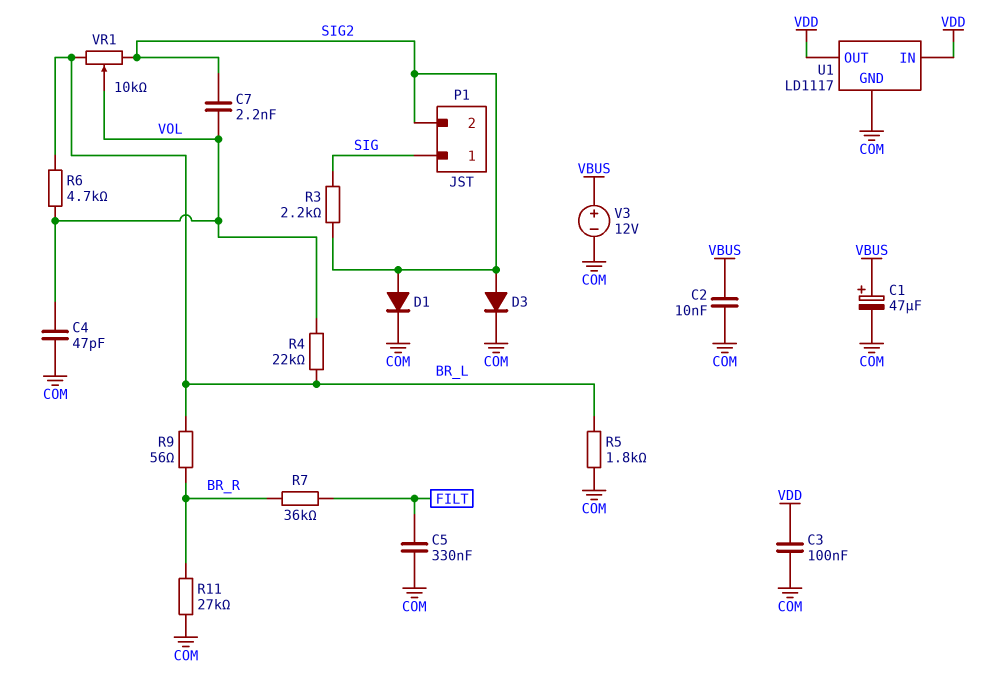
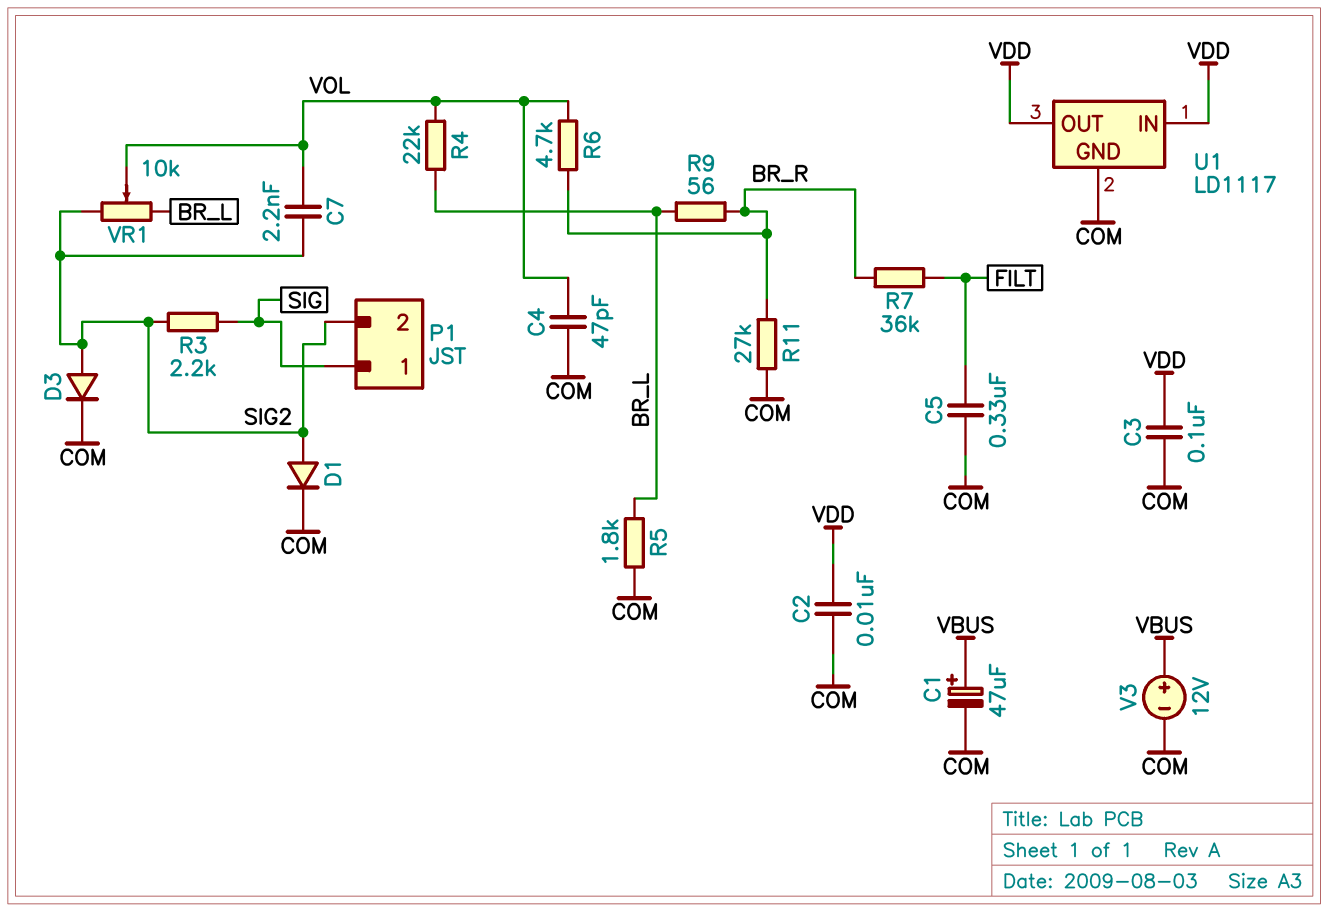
C2: 10nF (COM, VBUS) -> 10nF (COM, VDD)
R6: 4.7k (BR_L, VOL) -> 4.7k (BR_R, VOL)

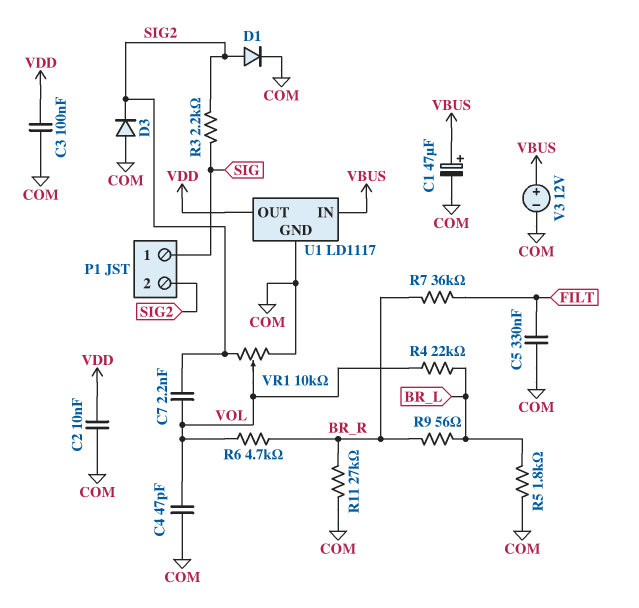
D3: diode (A SIG2, K COM) -> diode (A COM, K SIG2)
U1 pin IN: VDD -> VBUS
VR1: 10k (BR_L, SIG2, wiper VOL) -> 10k (COM, SIG2, wiper VOL)

